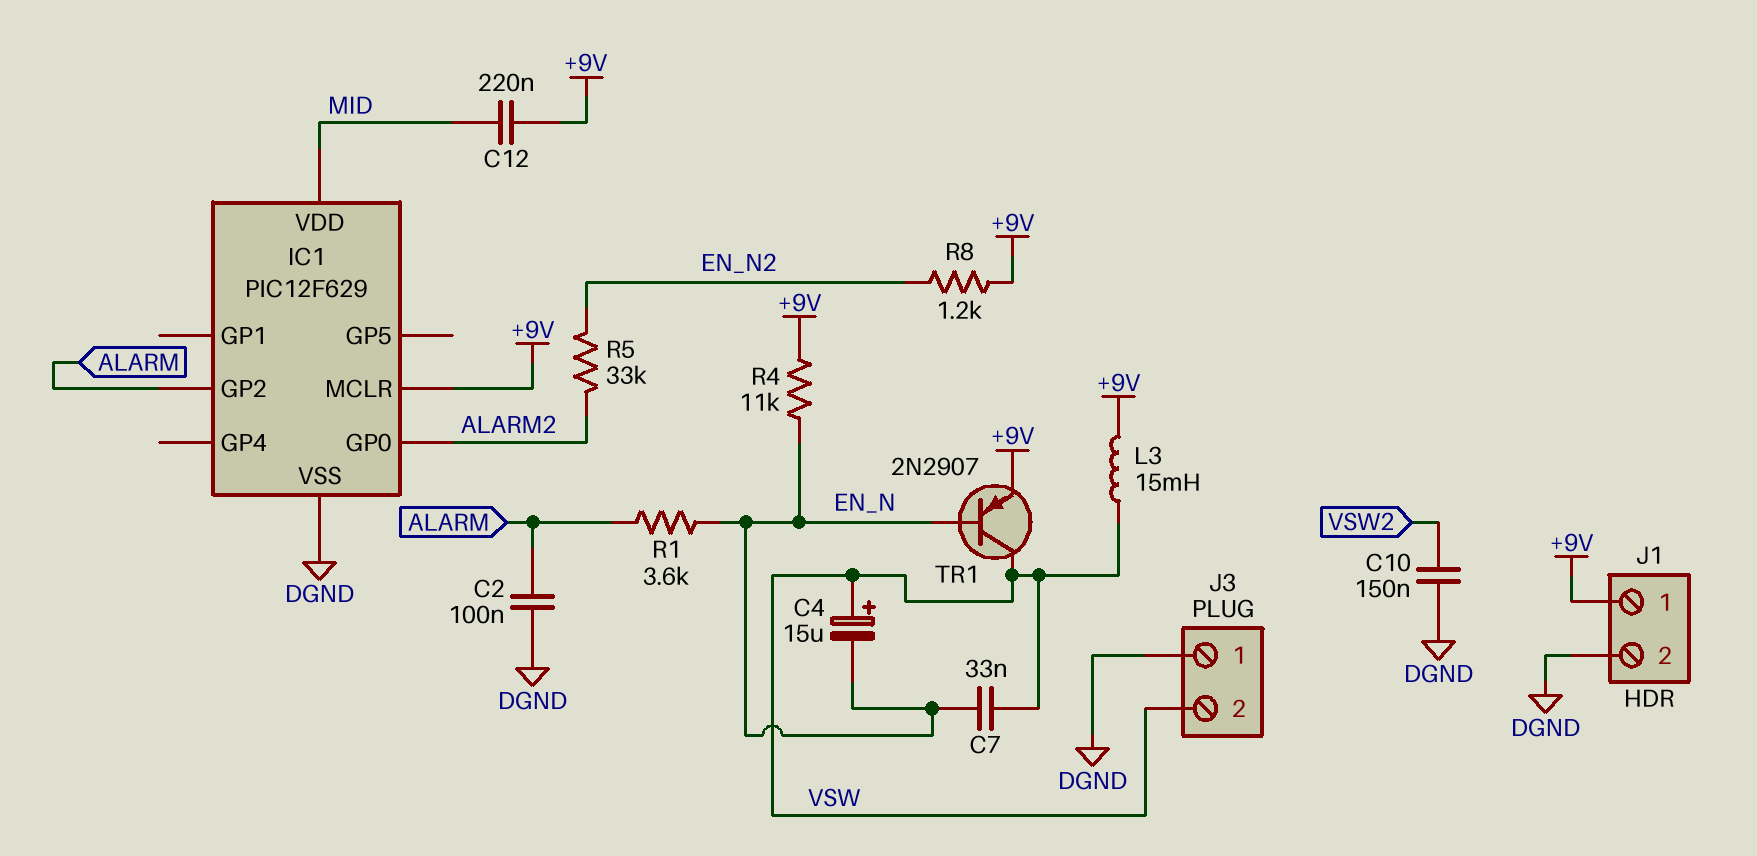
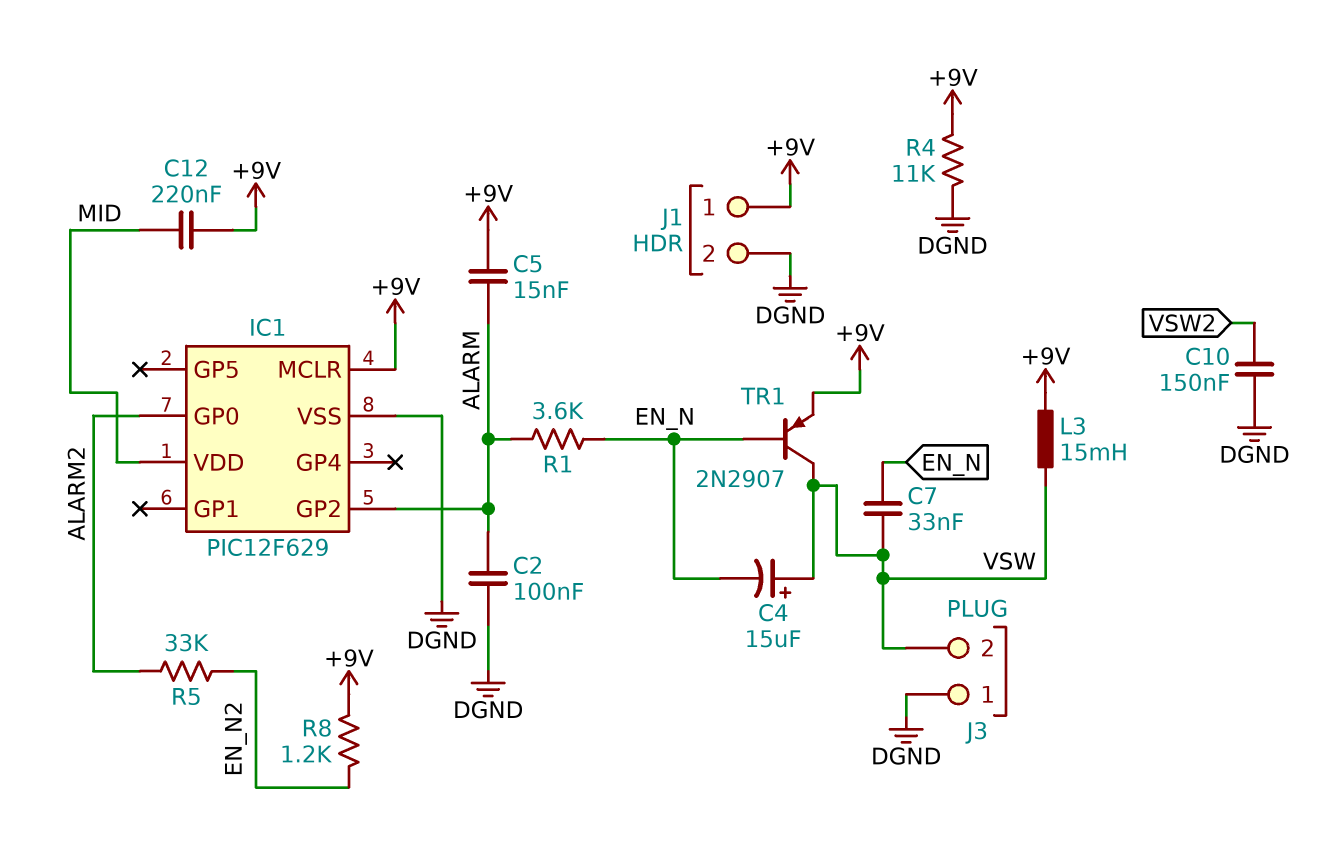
C5: none -> 15nF (+9V, ALARM)
R4: 11k (+9V, EN_N) -> 11k (+9V, DGND)

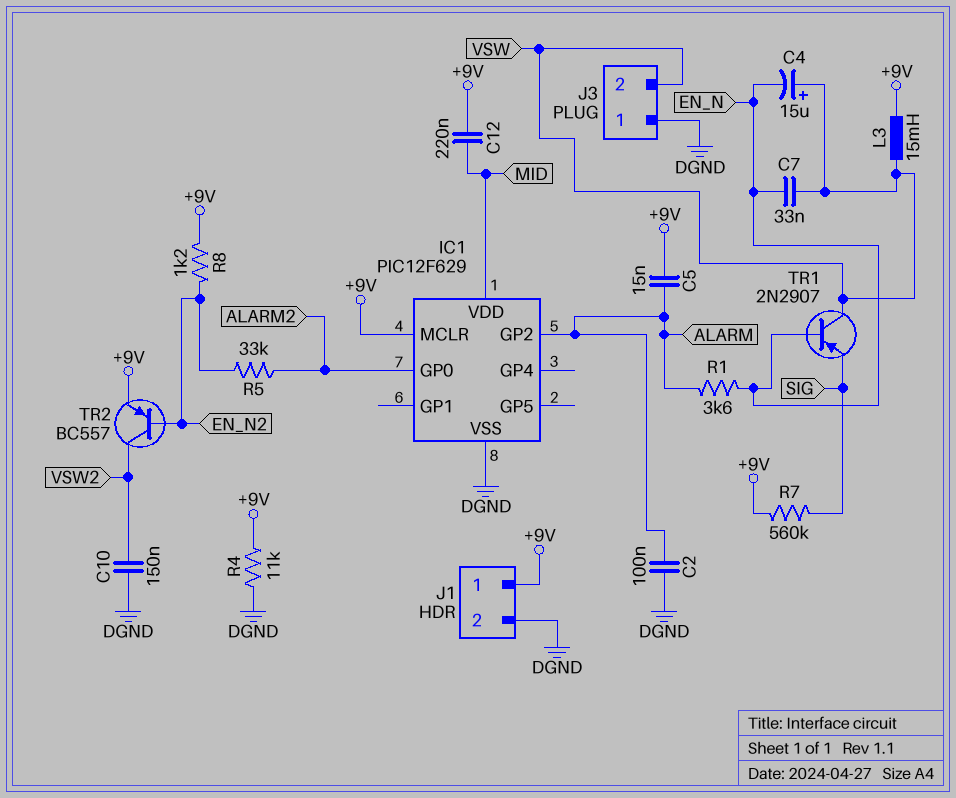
R7: none -> 560k (+9V, SIG)
TR1: PNP 2N2907 (B EN_N, C VSW, E +9V) -> PNP 2N2907 (B EN_N, C VSW, E SIG)
TR2: none -> PNP BC557 (B EN_N2, C VSW2, E +9V)

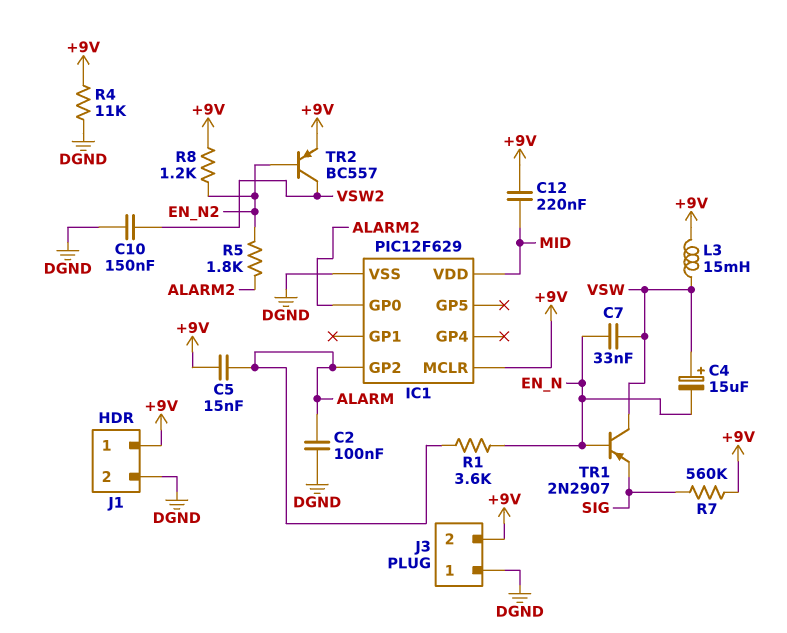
J3 pin 2: VSW -> +9V
R5: 33k (ALARM2, EN_N2) -> 1.8k (ALARM2, EN_N2)

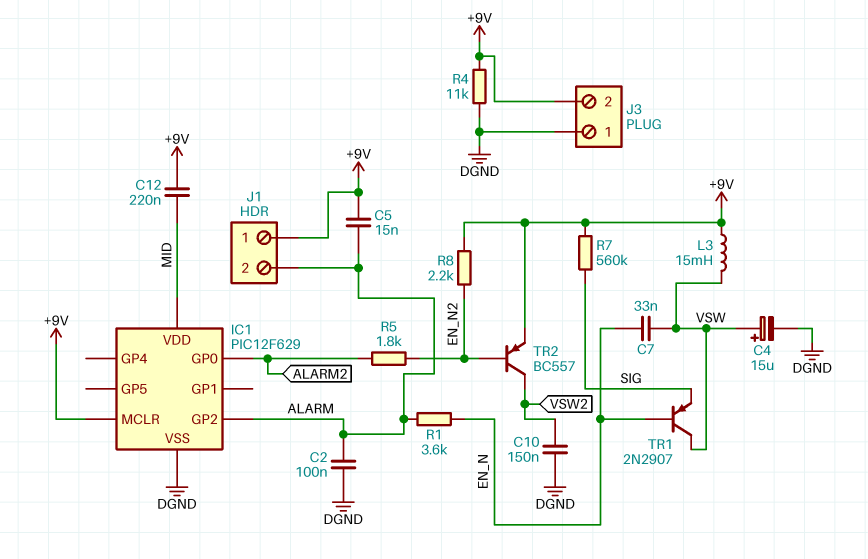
C4: 15uF (plus VSW, minus EN_N) -> 15uF (plus VSW, minus DGND)
J1 pin 2: DGND -> ALARM
R8: 1.2k (+9V, EN_N2) -> 2.2k (+9V, EN_N2)

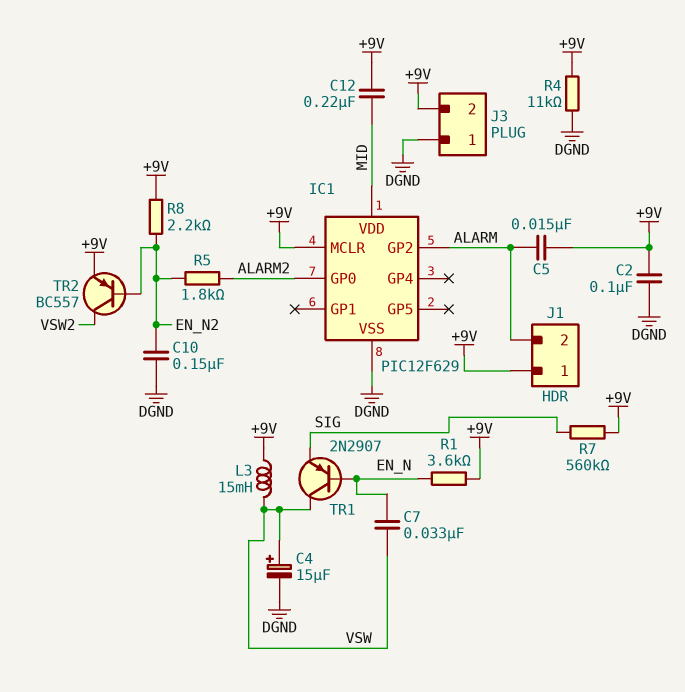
C2: 100nF (ALARM, DGND) -> 100nF (+9V, DGND)
C10: 150nF (DGND, VSW2) -> 150nF (DGND, EN_N2)
R1: 3.6k (ALARM, EN_N) -> 3.6k (+9V, EN_N)

